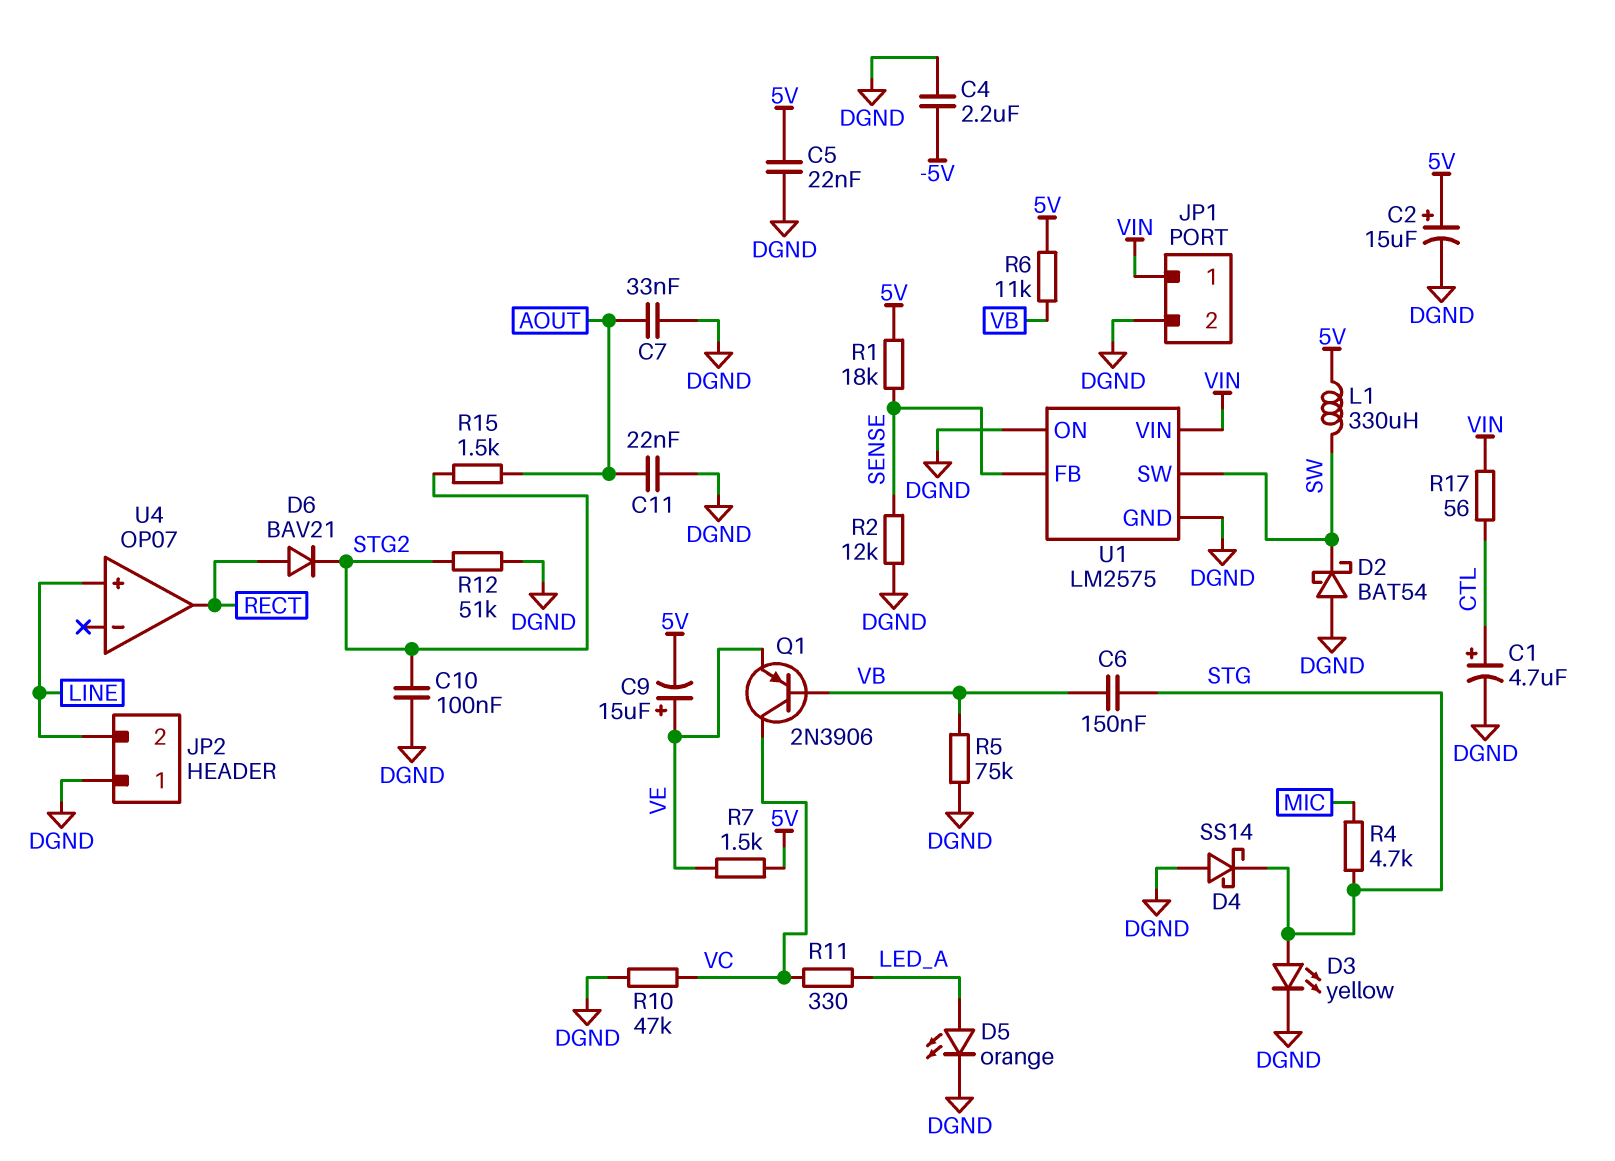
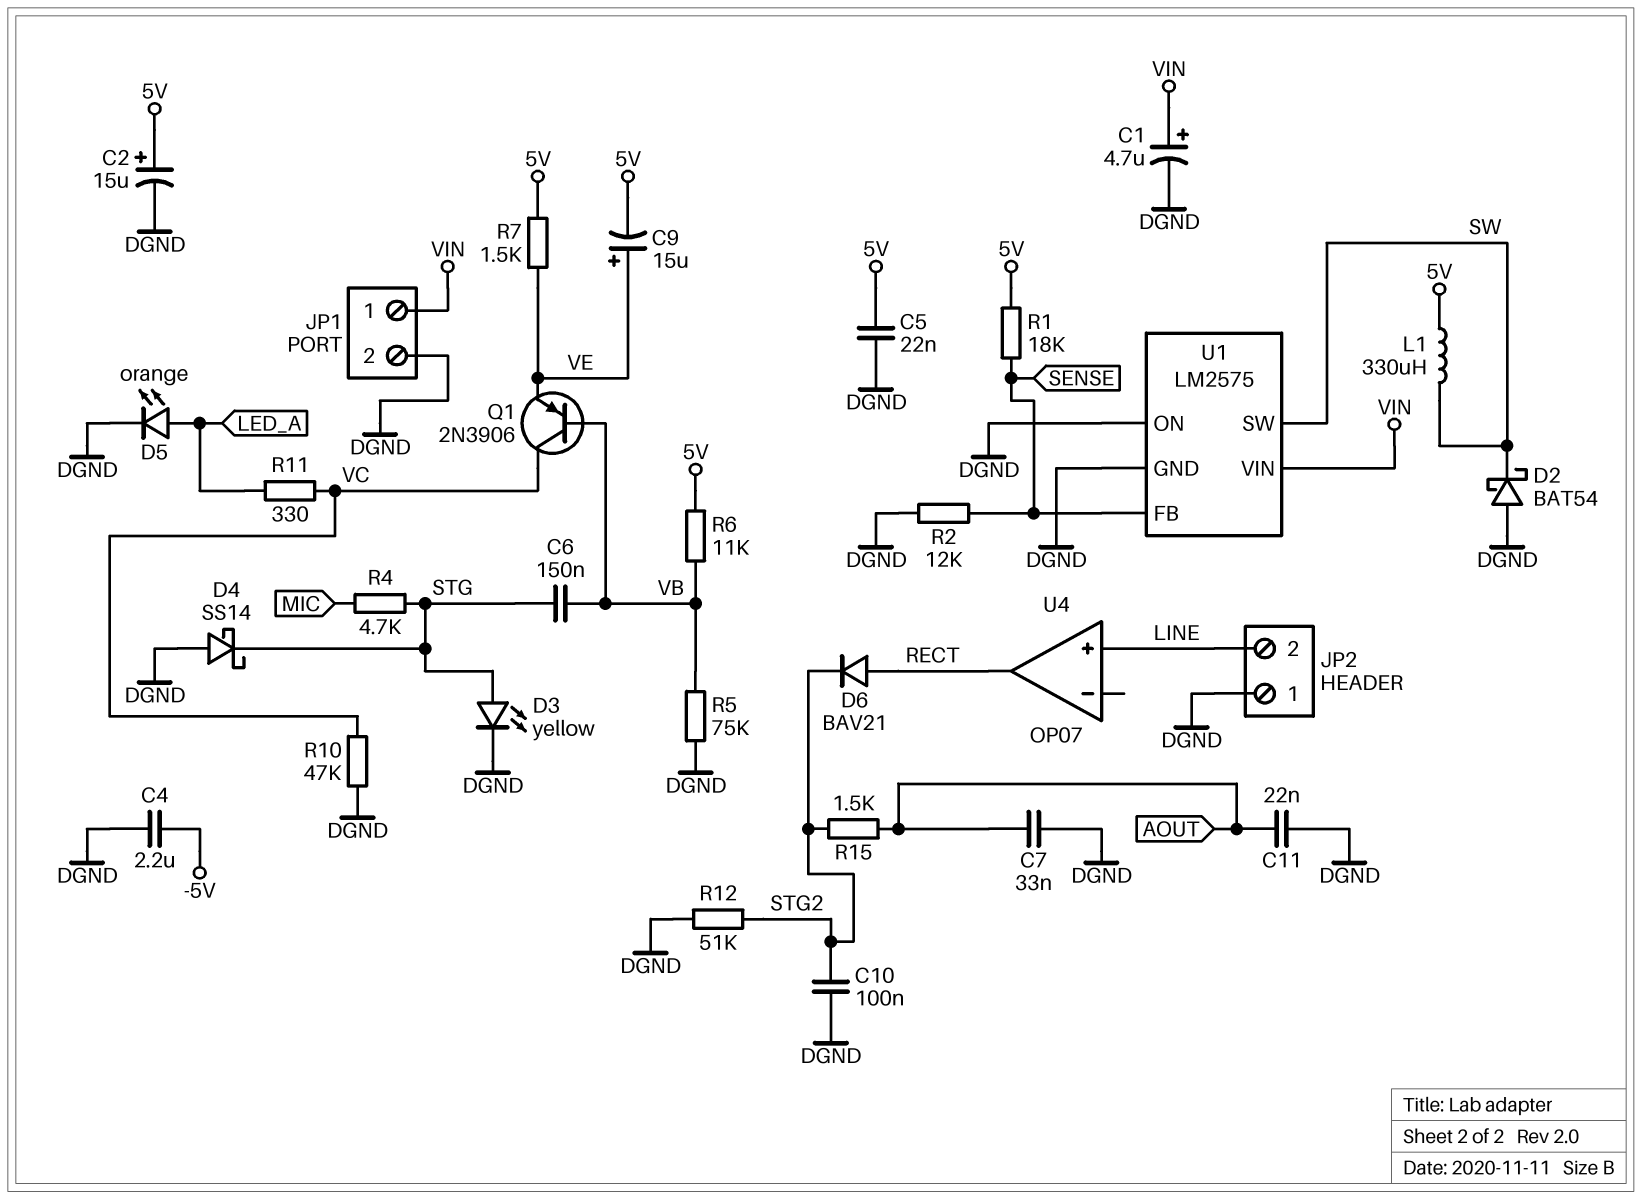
C1: 4.7uF (plus CTL, minus DGND) -> 4.7uF (plus VIN, minus DGND)
R17: 56 (CTL, VIN) -> none

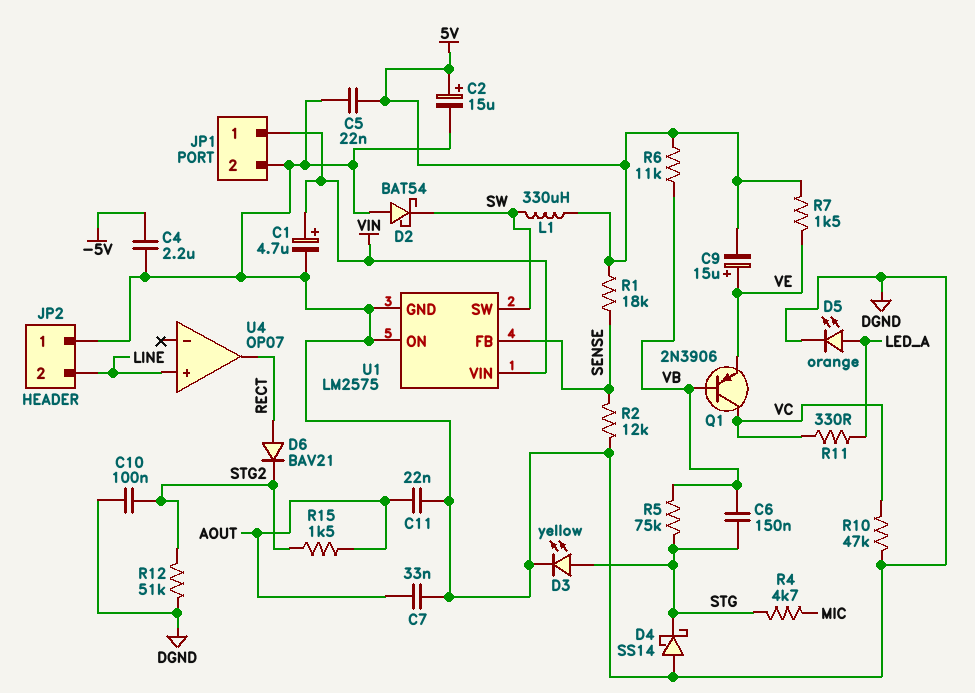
R5: 75k (DGND, VB) -> 75k (STG, VB)

